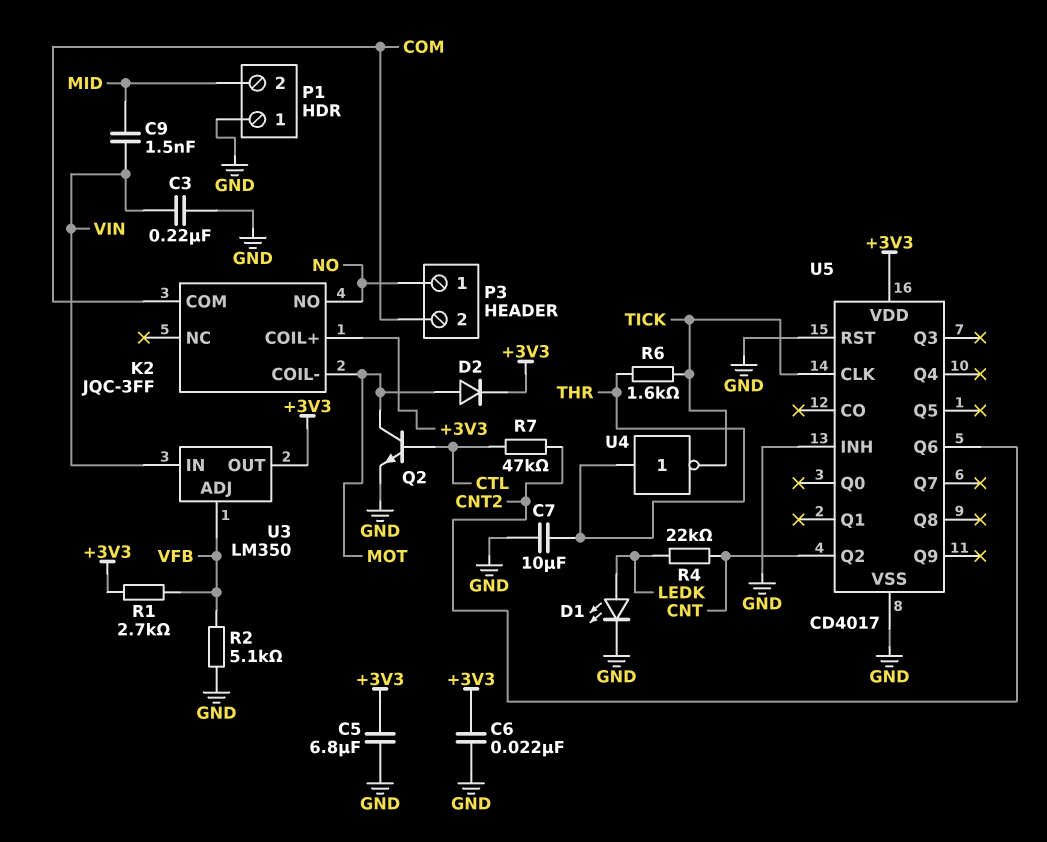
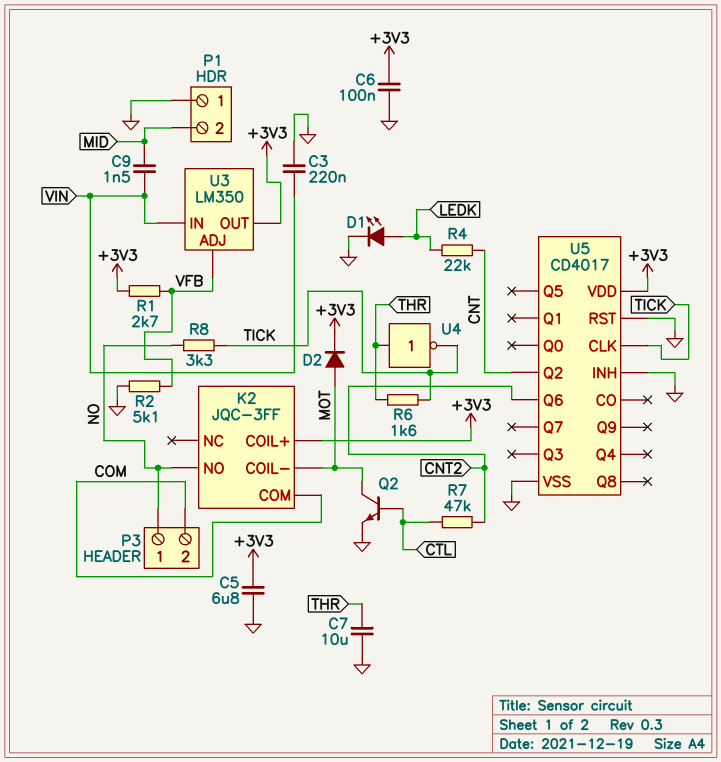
C6: 22nF (+3V3, GND) -> 100nF (+3V3, GND)
R8: none -> 3.3k (NO, TICK)

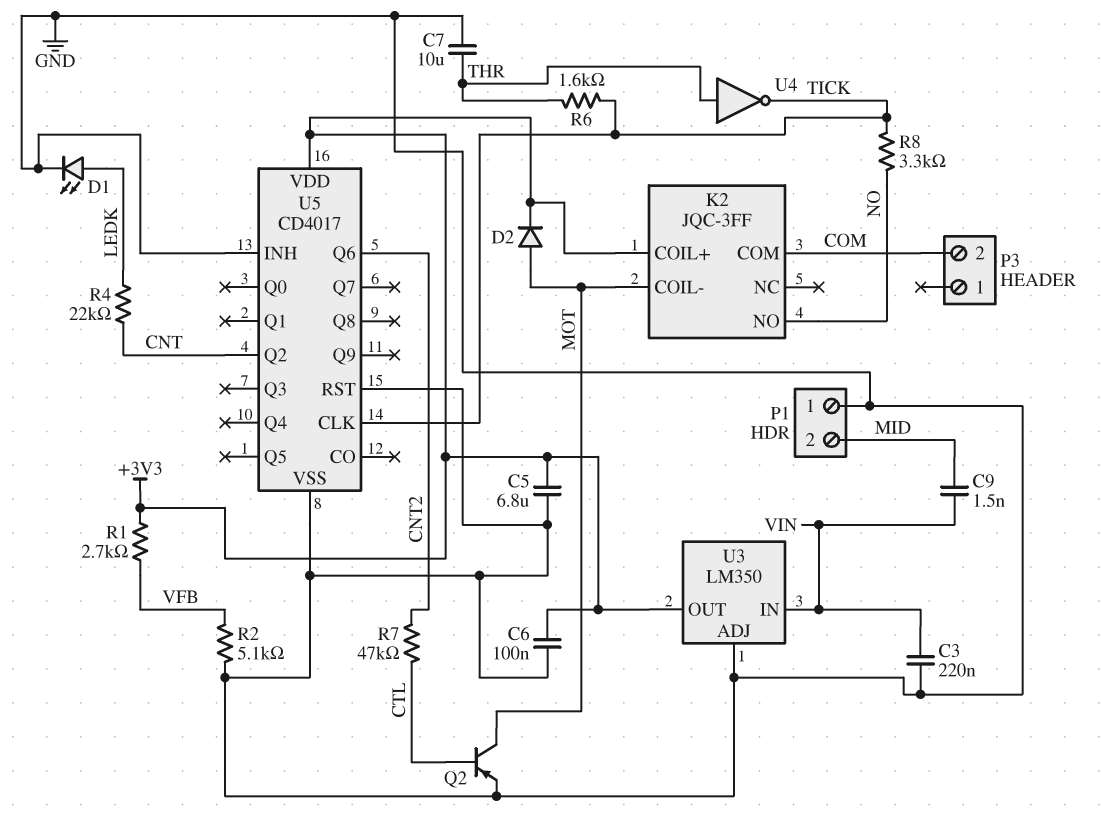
P3 pin 1: NO -> none
Q2: NPN (B CTL, C MOT, E GND) -> PNP (B CTL, C MOT, E GND)
U3 pin ADJ: VFB -> GND

